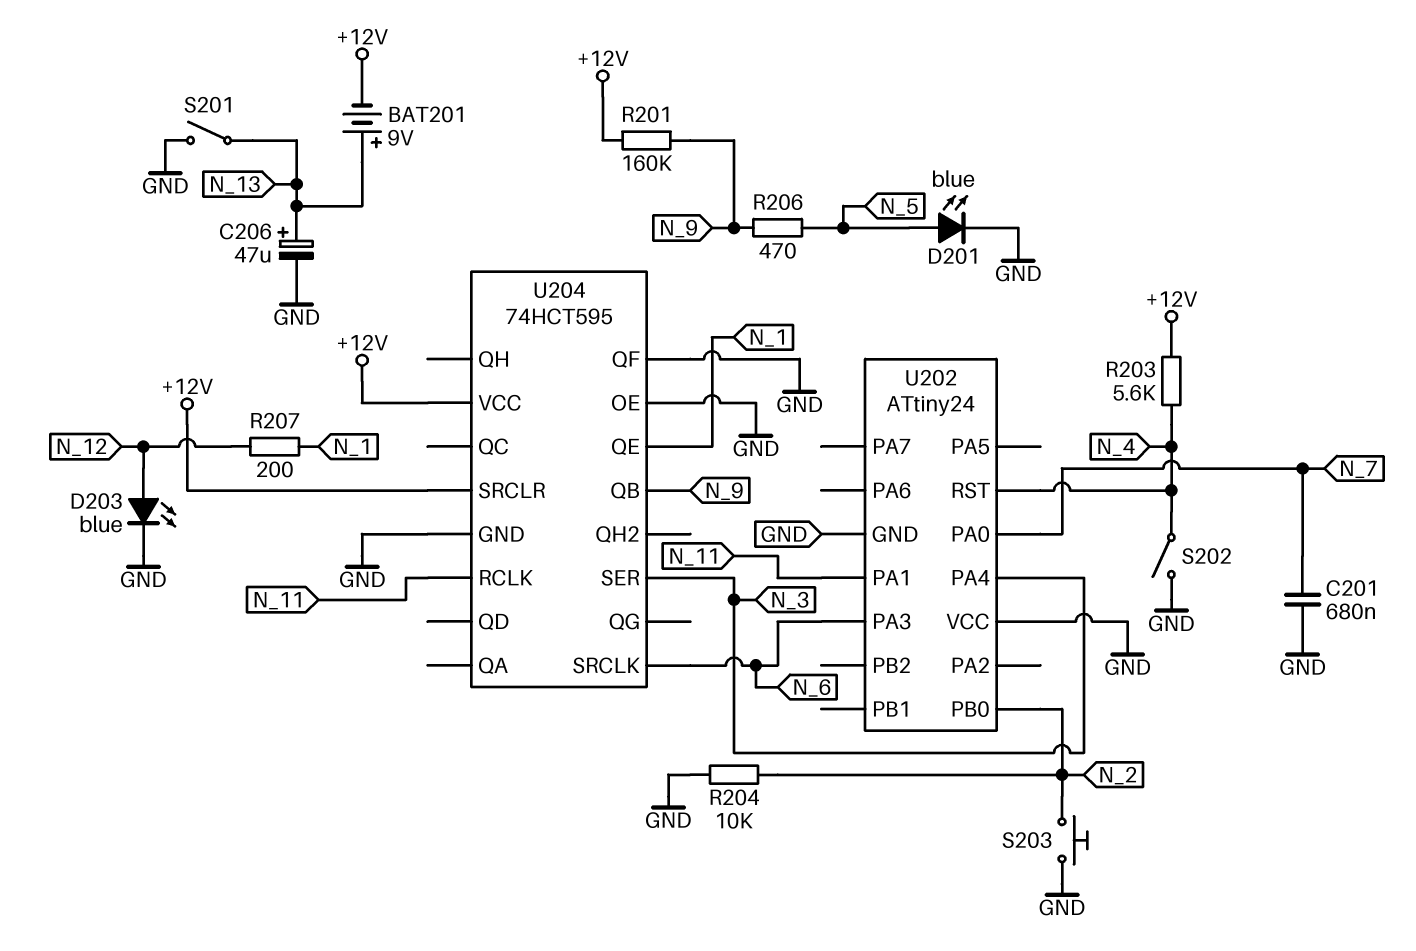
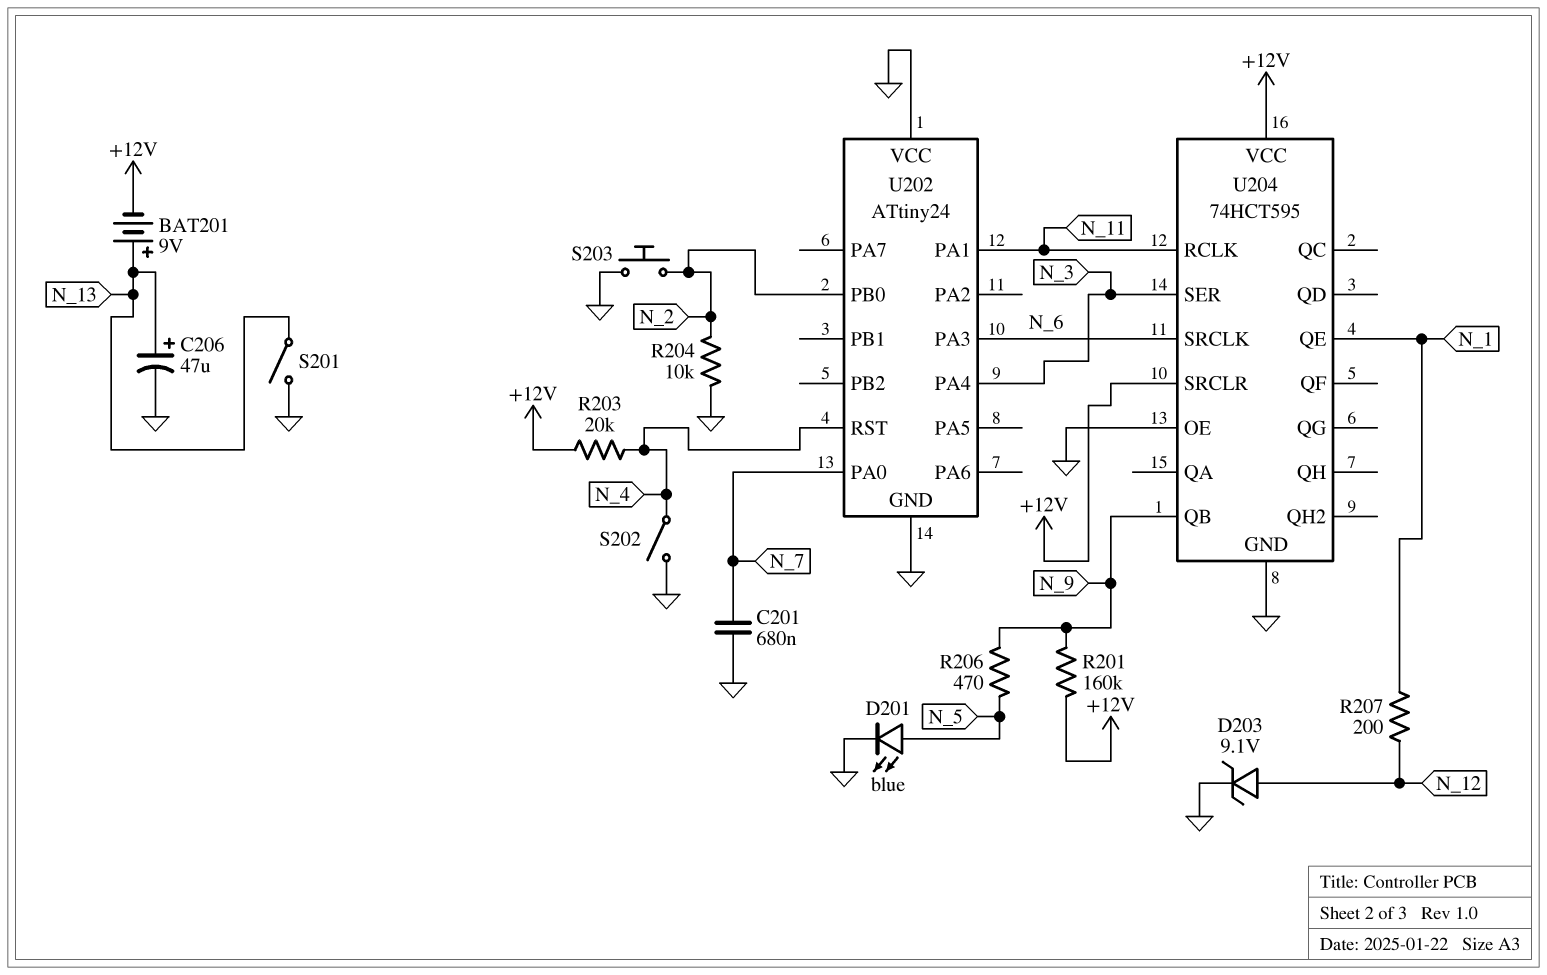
D203: LED blue (A N_12, K GND) -> zener 9.1V (A N_12, K GND)
R203: 5.6k (+12V, N_4) -> 20k (+12V, N_4)
U204 pin QF: GND -> none

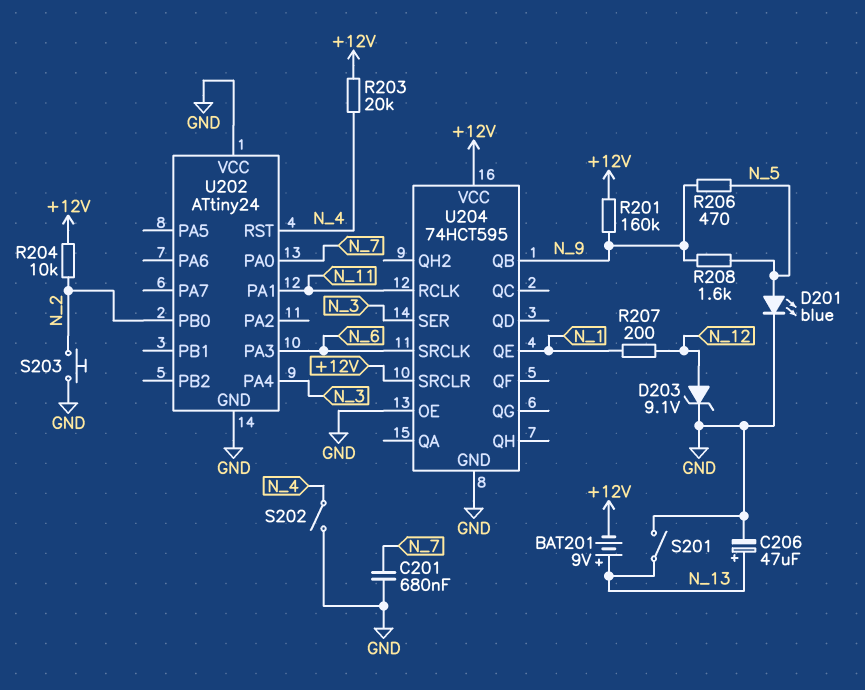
R204: 10k (GND, N_2) -> 10k (+12V, N_2)
R208: none -> 1.6k (N_5, N_9)

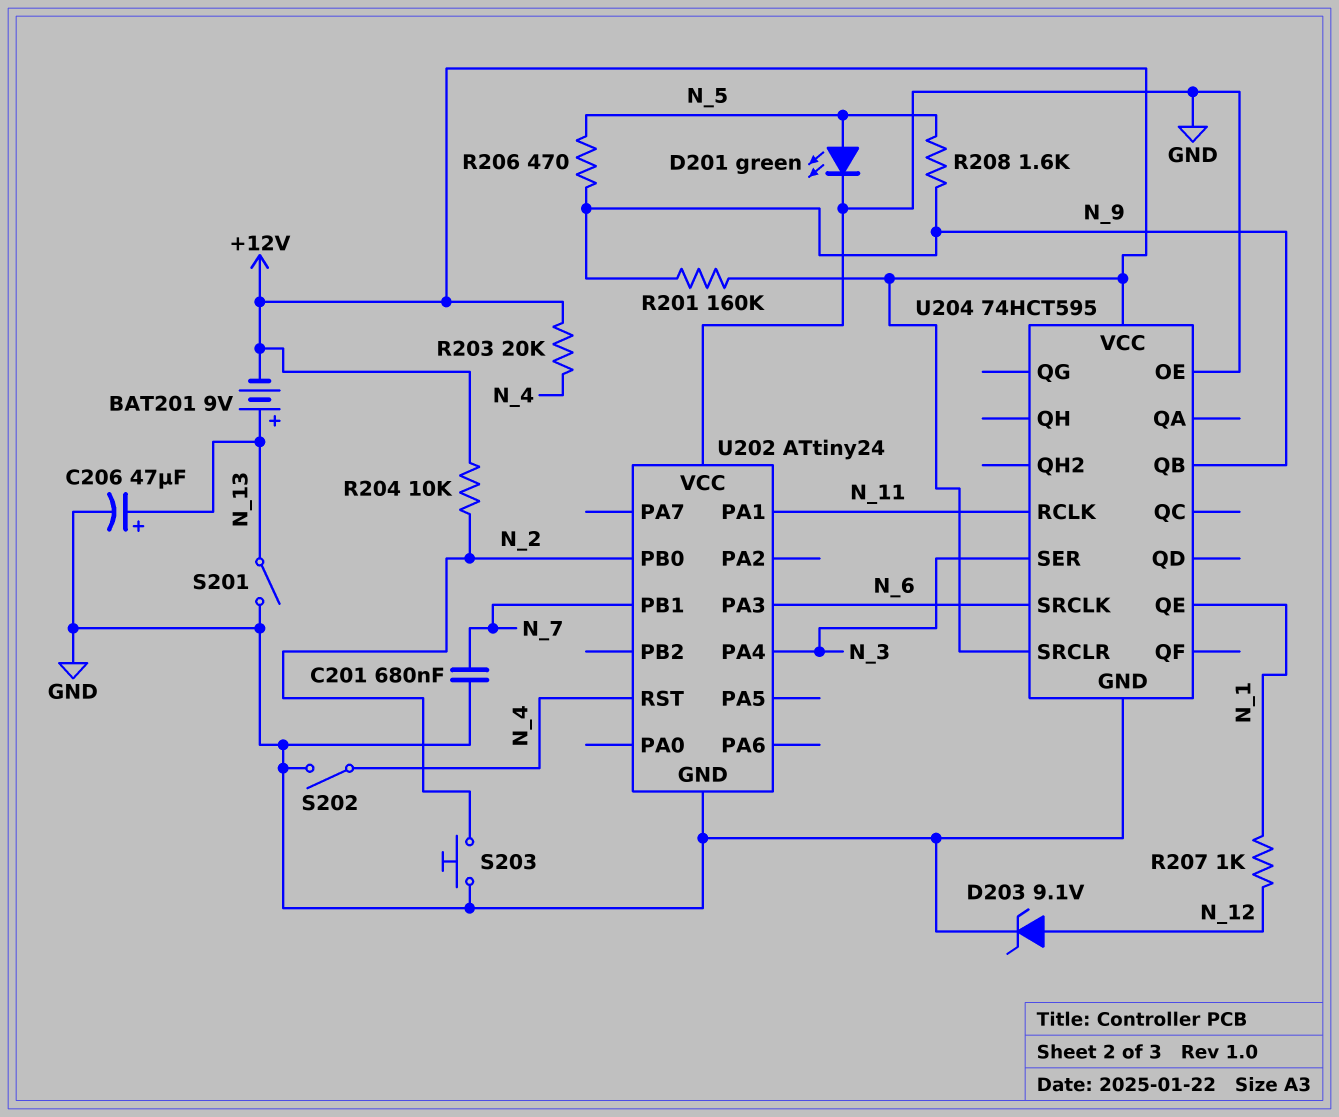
D201: LED blue (A N_5, K GND) -> LED green (A N_5, K GND)
R207: 200 (N_1, N_12) -> 1k (N_1, N_12)
U202 pin PA0: N_7 -> none
U202 pin PB1: none -> N_7

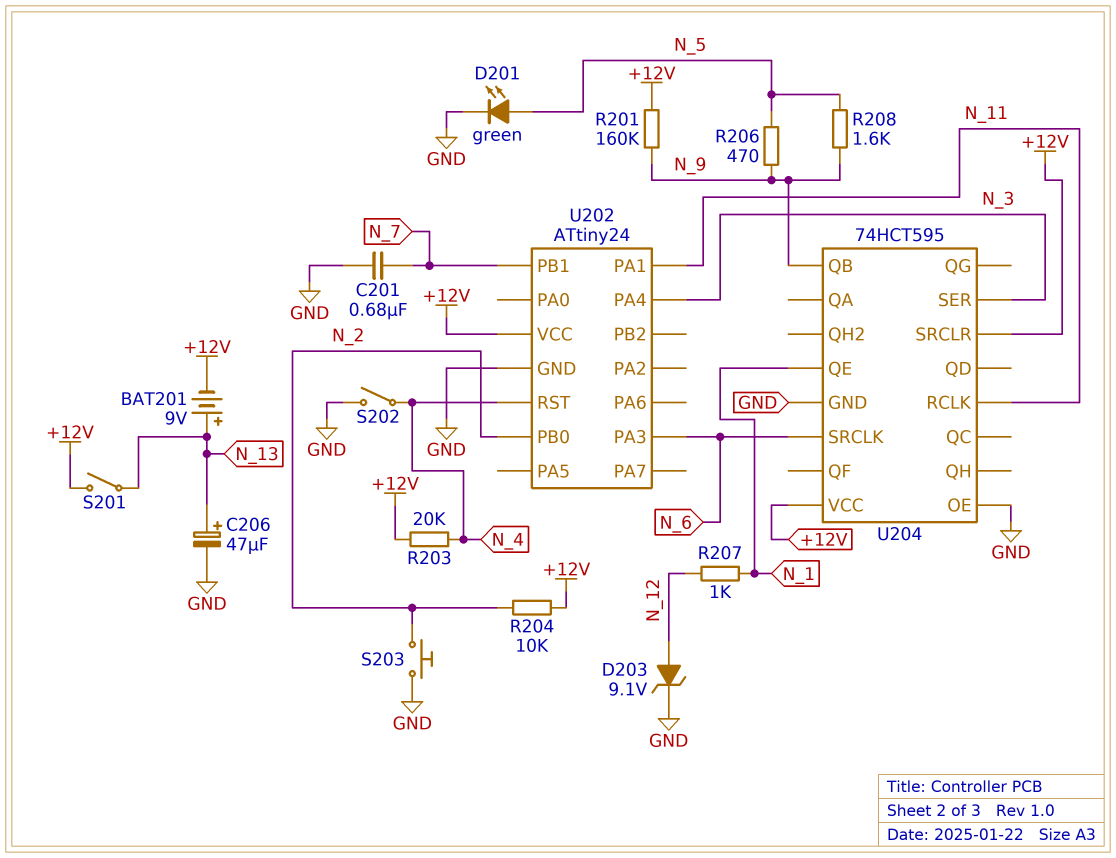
S201: switch (GND, N_13) -> switch (+12V, N_13)
U202 pin VCC: GND -> +12V

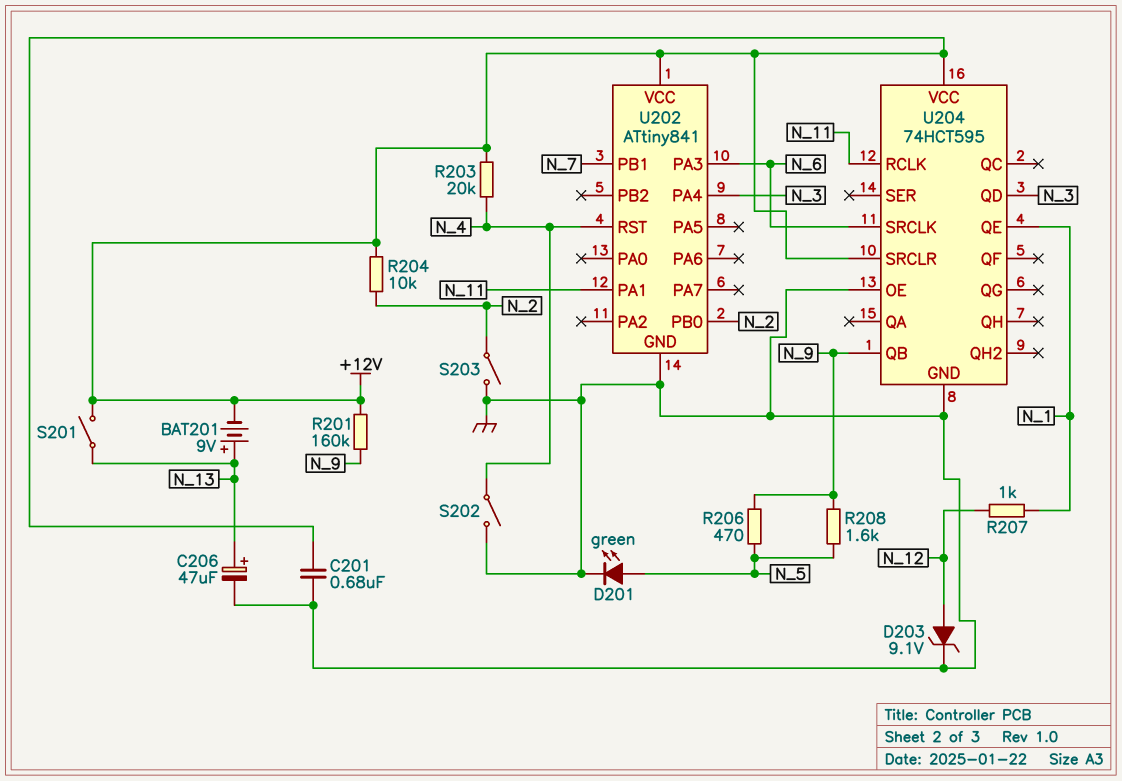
C201: 680nF (GND, N_7) -> 680nF (+12V, GND)
S203: button (GND, N_2) -> switch (GND, N_2)
U202: ATtiny24 -> ATtiny841
U204 pin QD: none -> N_3
U204 pin SER: N_3 -> none

